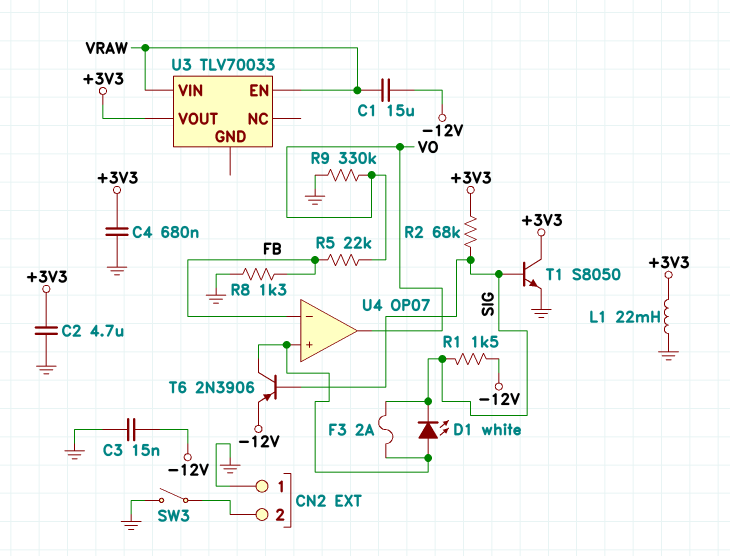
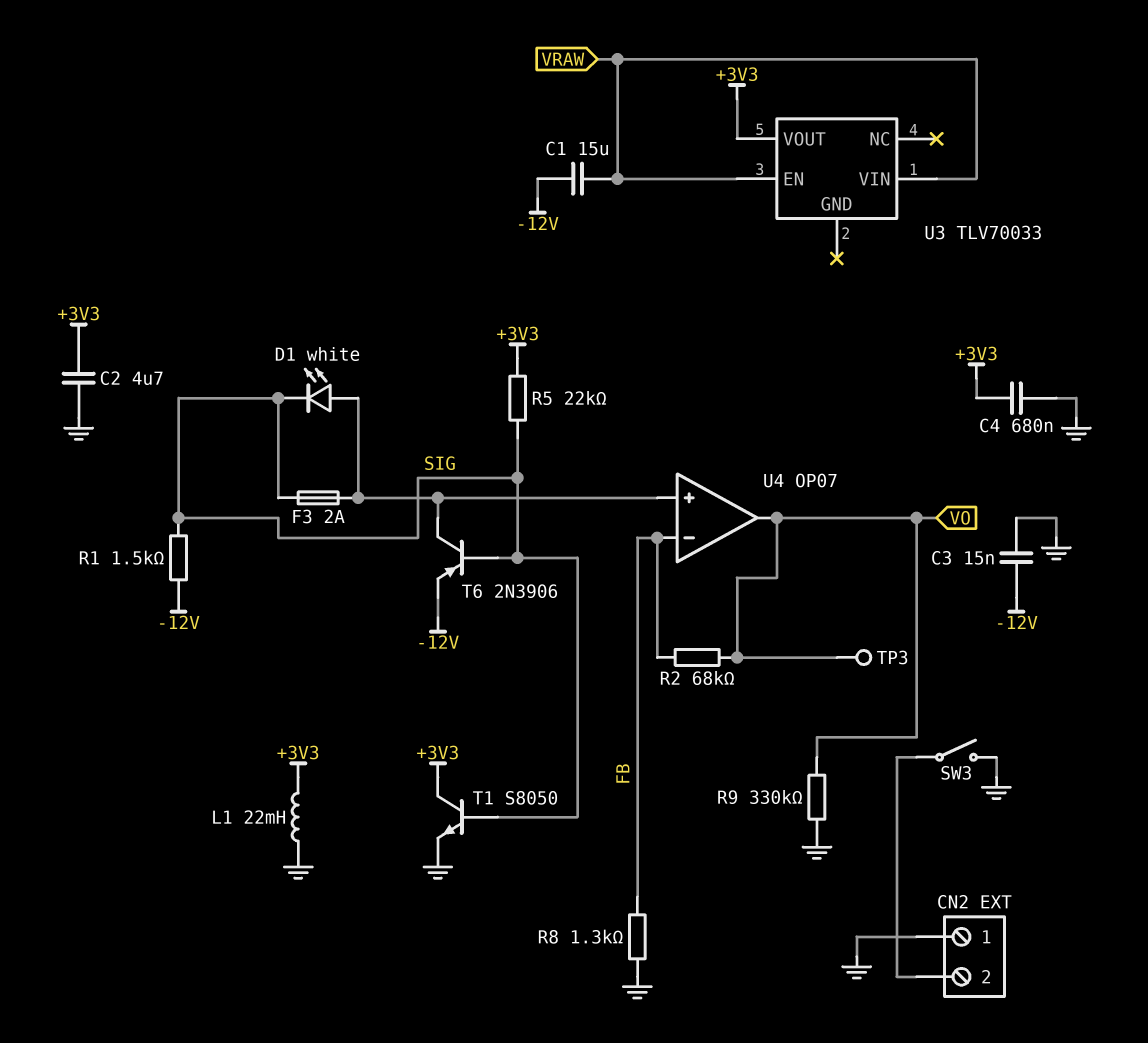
R2: 68k (+3V3, SIG) -> 68k (FB, VO)
R5: 22k (FB, VO) -> 22k (+3V3, SIG)
TP3: none -> test point (VO)

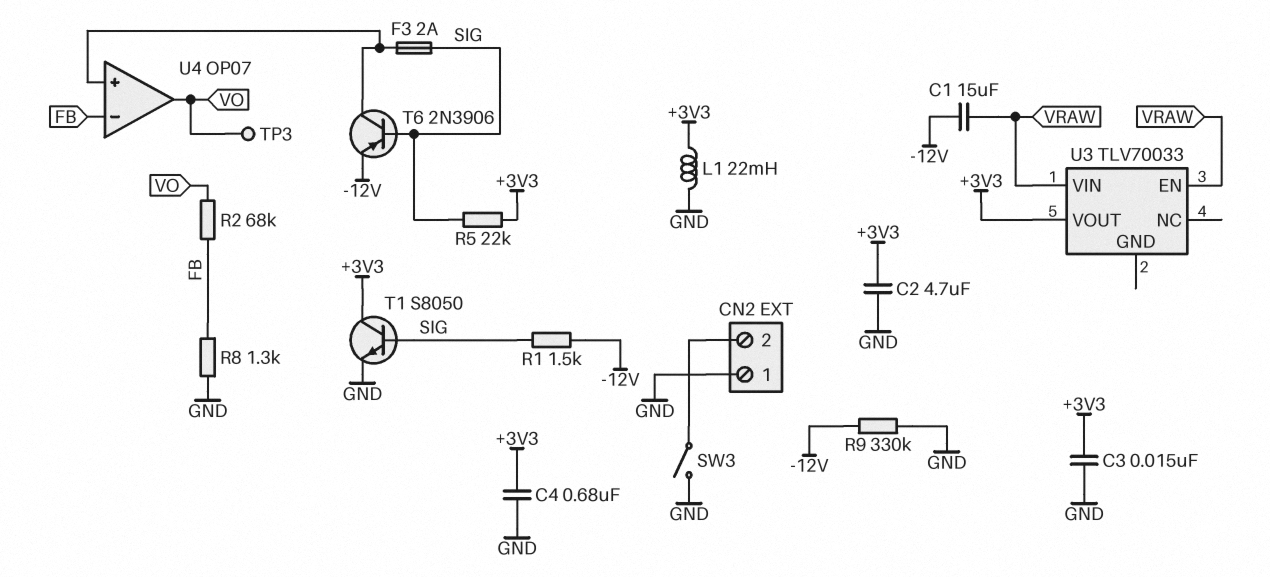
C3: 15nF (-12V, GND) -> 15nF (+3V3, GND)
D1: LED white (A U4/in+, K SIG) -> none
R9: 330k (GND, VO) -> 330k (-12V, GND)

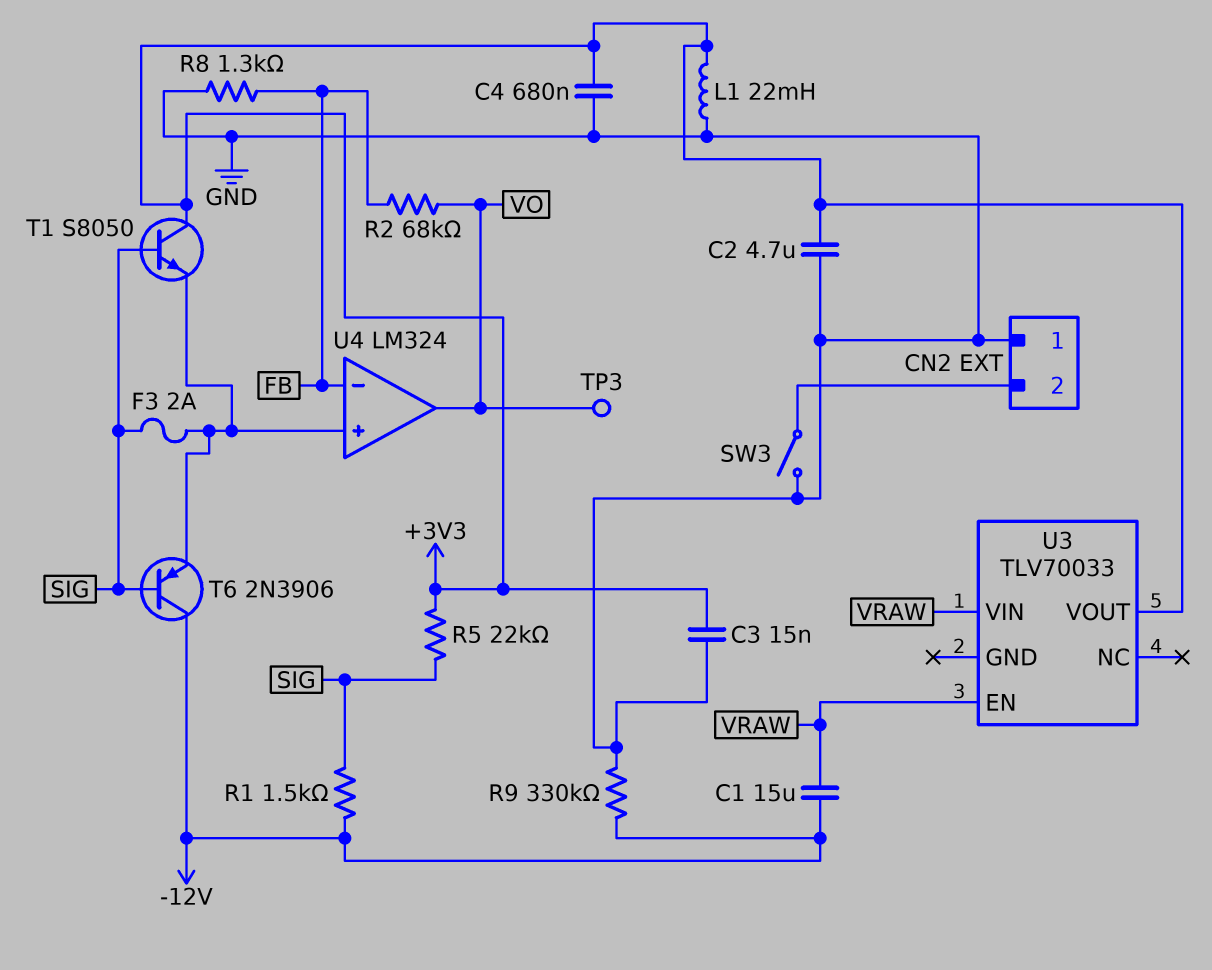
T1: NPN S8050 (B SIG, C +3V3, E GND) -> NPN S8050 (B SIG, C +3V3, E U4/in+)
T6: PNP 2N3906 (B SIG, C U4/in+, E -12V) -> PNP 2N3906 (B SIG, C -12V, E U4/in+)
U4: OP07 -> LM324

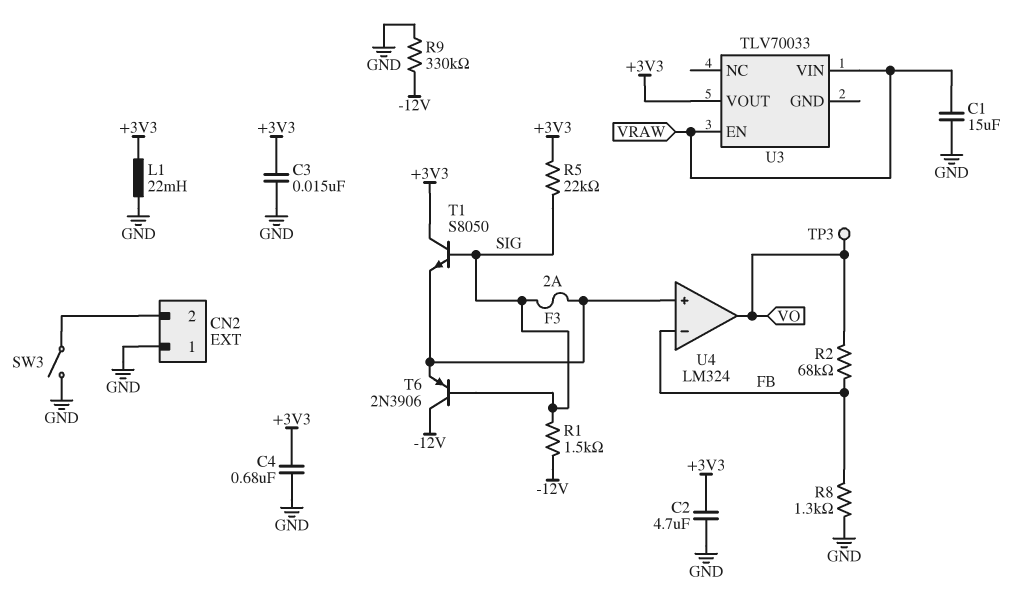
C1: 15uF (-12V, VRAW) -> 15uF (GND, VRAW)

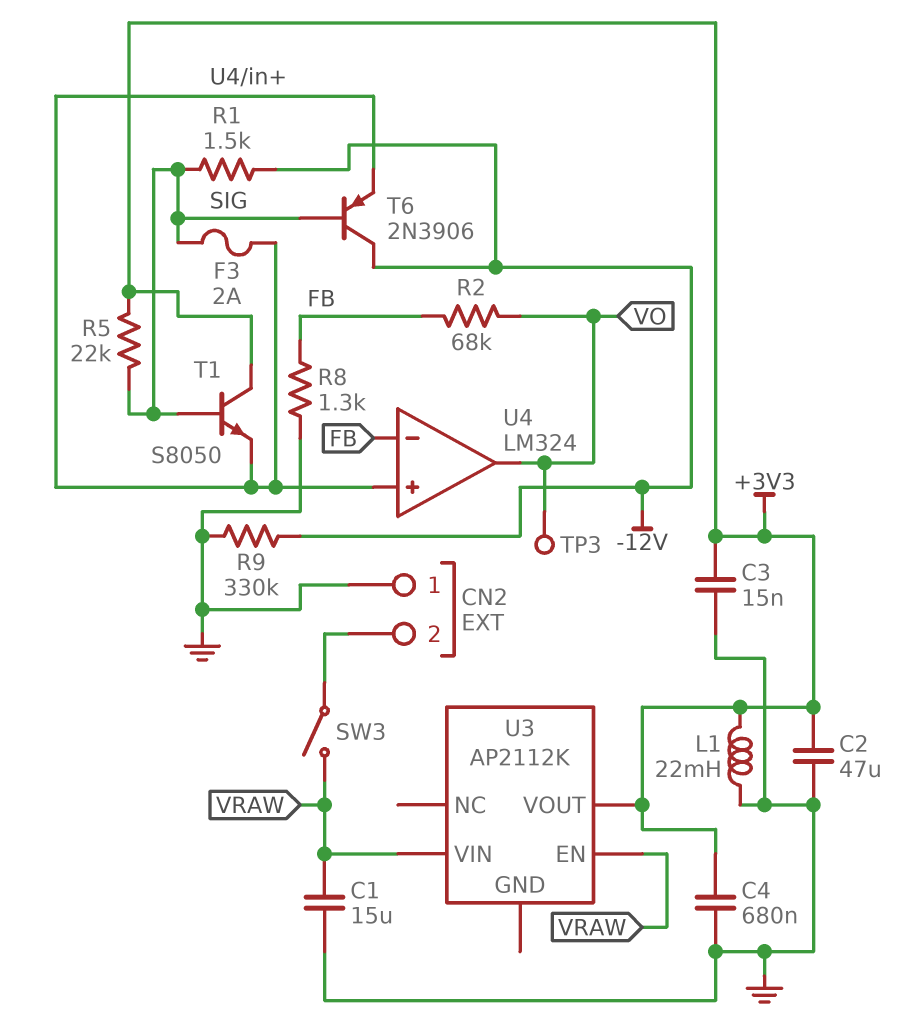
C2: 4.7uF (+3V3, GND) -> 47uF (+3V3, GND)
SW3: switch (CN2/2, GND) -> switch (CN2/2, VRAW)
U3: TLV70033 -> AP2112K

